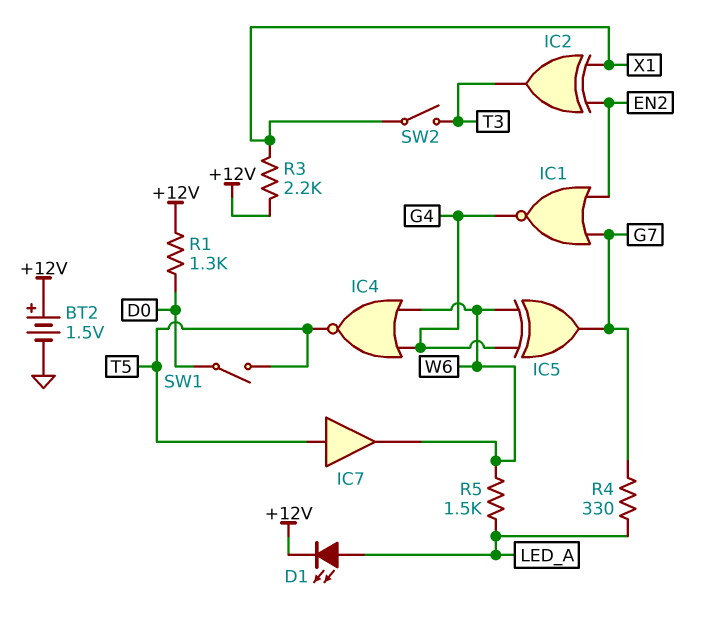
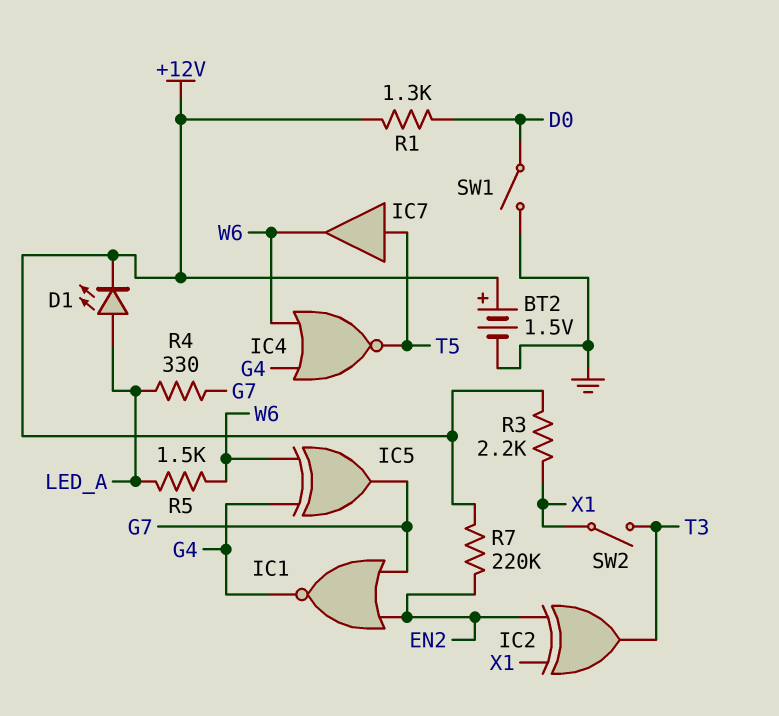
R7: none -> 220k (+12V, EN2)
SW1: switch (D0, T5) -> switch (D0, GND)

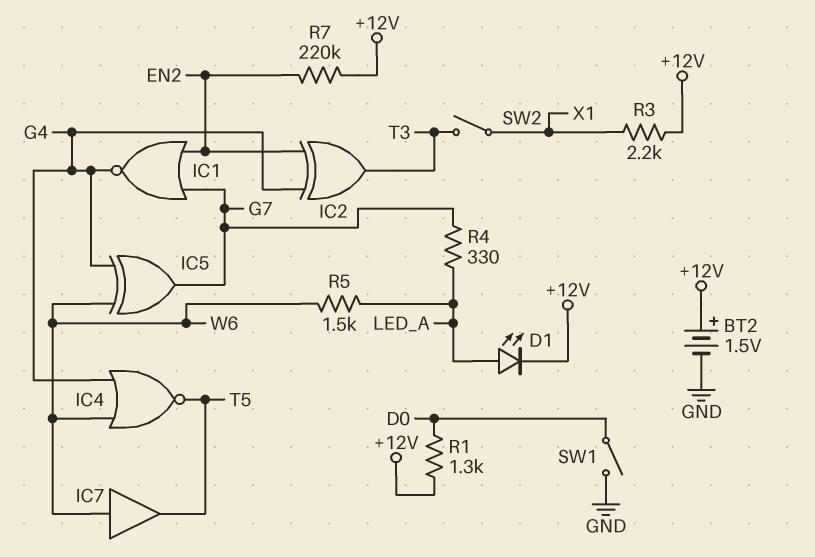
IC2: XOR (in EN2, in X1, out T3) -> XOR (in EN2, in G4, out T3)
IC7: buffer (in T5, out W6) -> buffer (in W6, out T5)

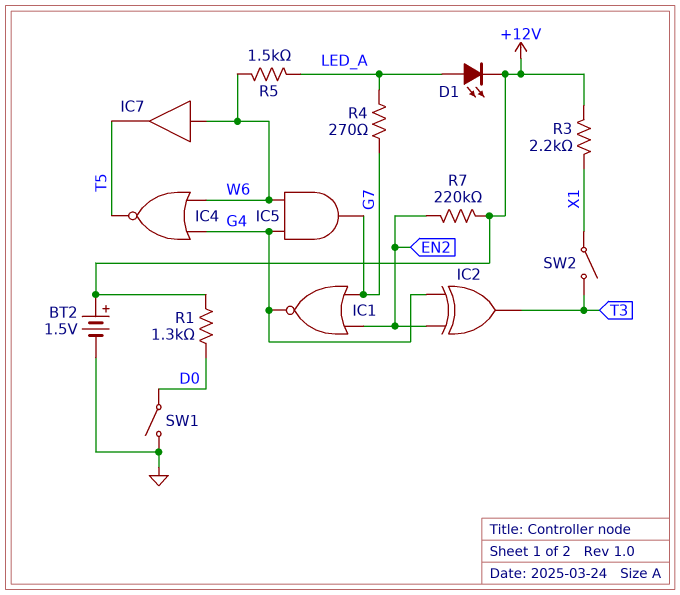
IC5: XOR (in G4, in W6, out G7) -> AND (in G4, in W6, out G7)
R4: 330 (G7, LED_A) -> 270 (G7, LED_A)

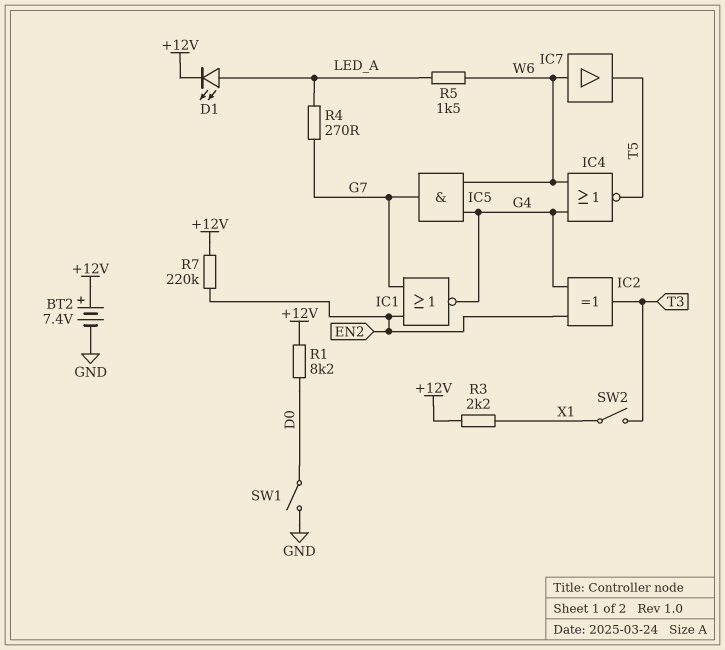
BT2: 1.5V (plus +12V, minus GND) -> 7.4V (plus +12V, minus GND)
R1: 1.3k (+12V, D0) -> 8.2k (+12V, D0)

